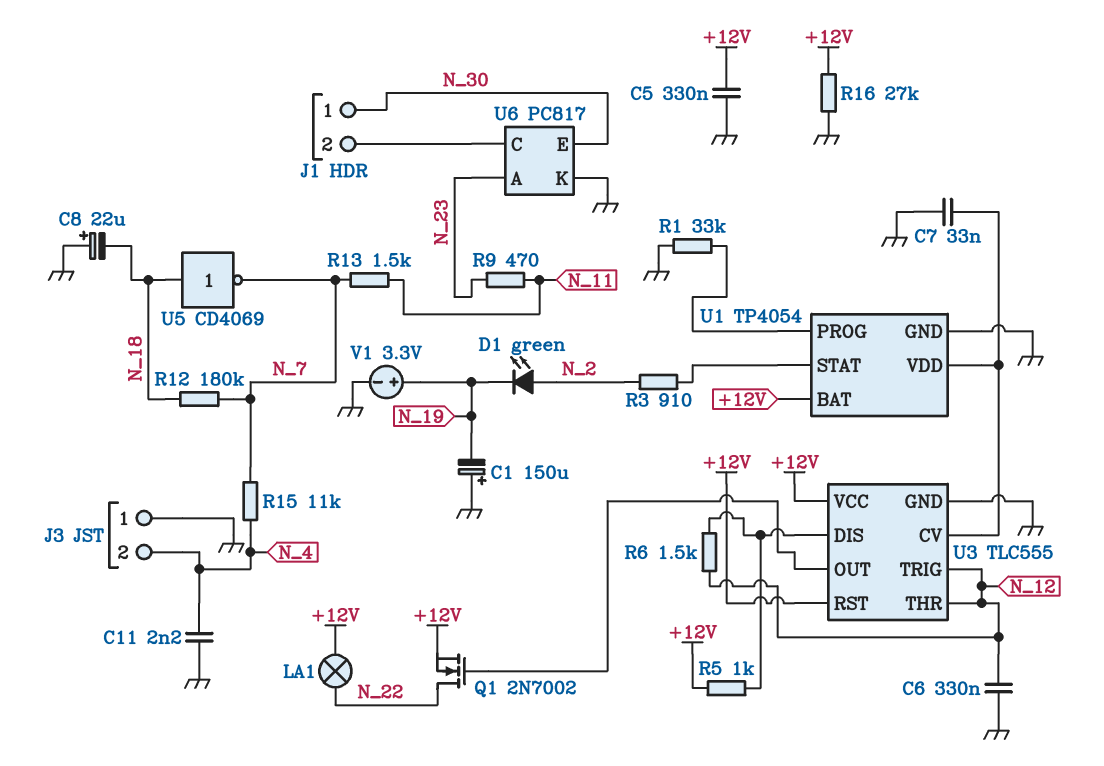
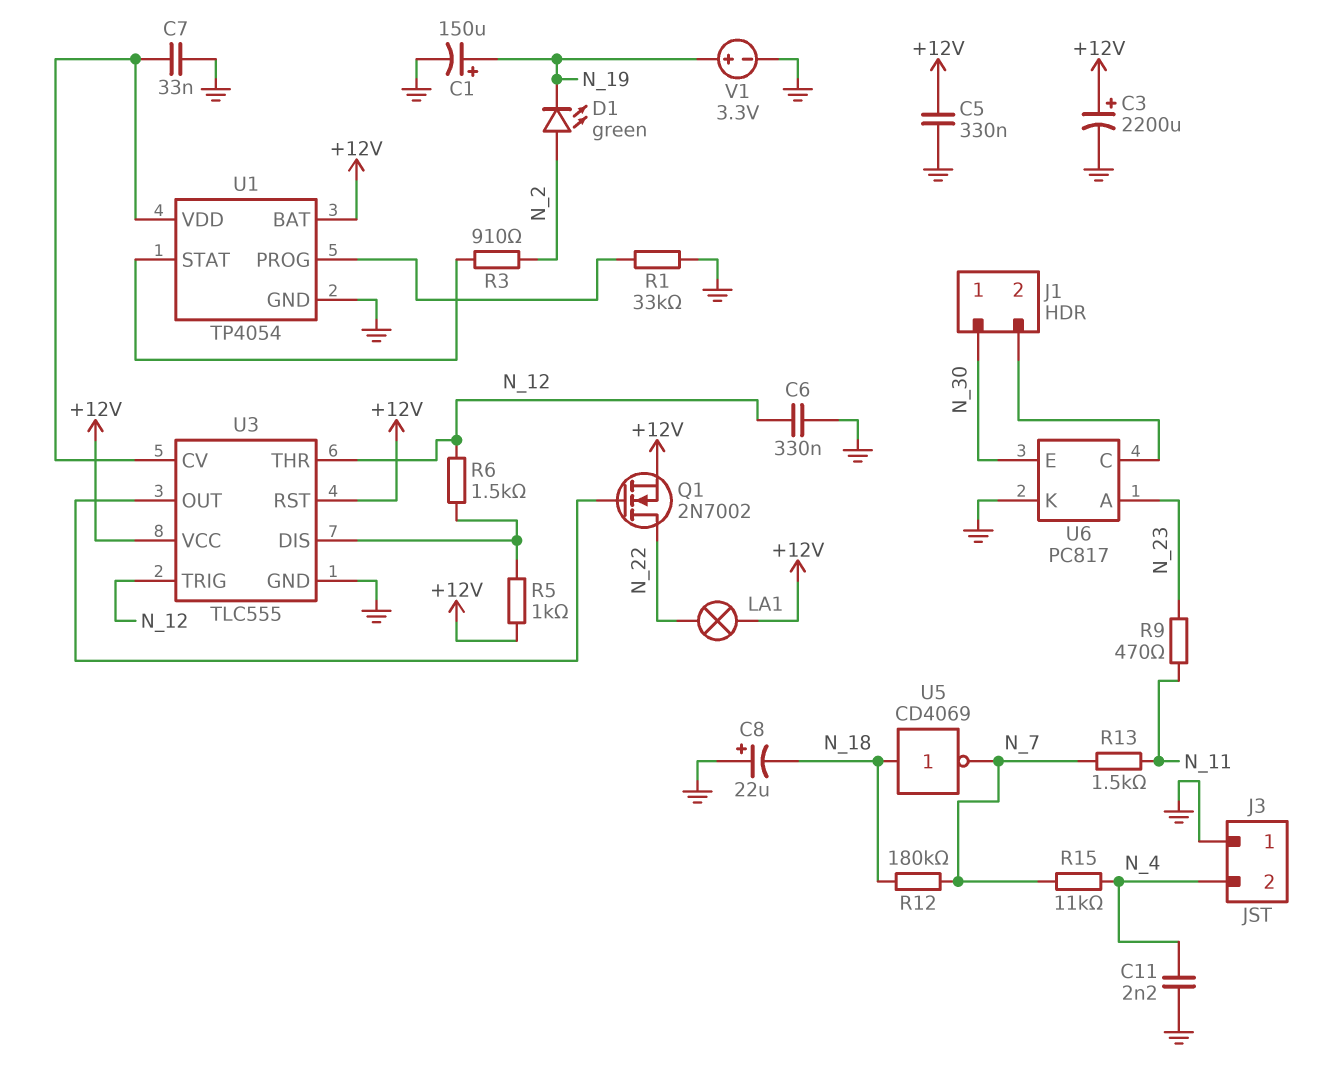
C1: 150uF (plus GND, minus N_19) -> 150uF (plus N_19, minus GND)
C3: none -> 2200uF (plus +12V, minus GND)
R16: 27k (+12V, GND) -> none

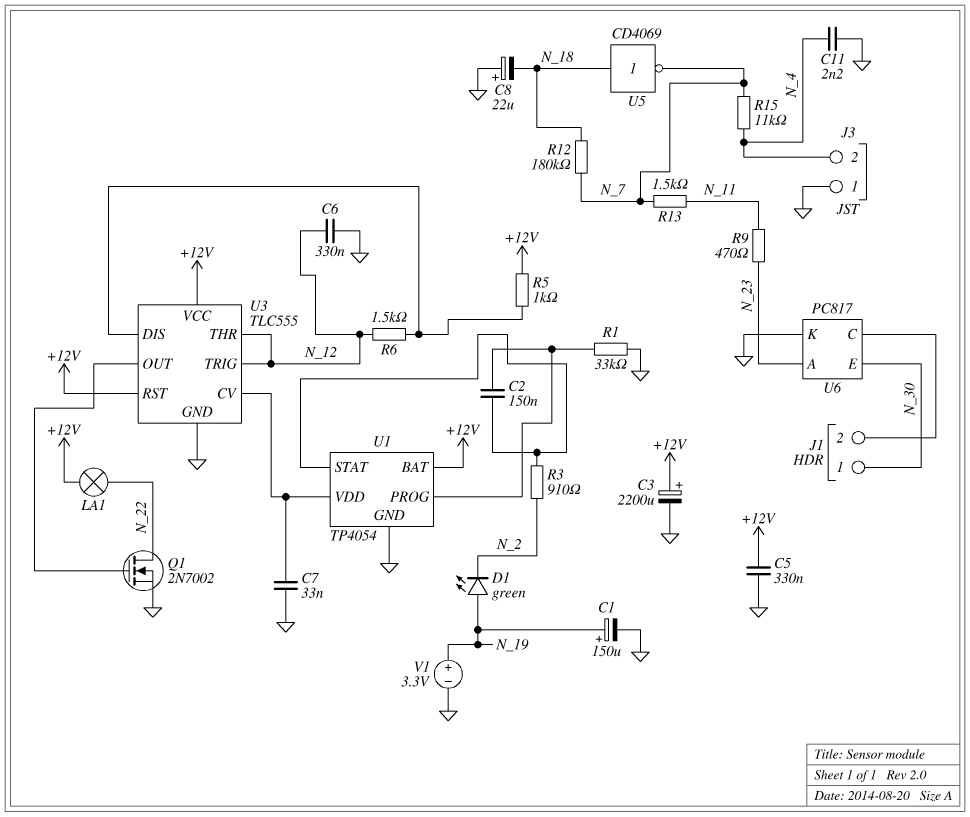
C2: none -> 150nF (U1/PROG, U1/STAT)
D1: LED green (A N_2, K N_19) -> LED green (A N_19, K N_2)
Q1: NMOS 2N7002 (G U3/OUT, D N_22, S +12V) -> NMOS 2N7002 (G U3/OUT, D N_22, S GND)

